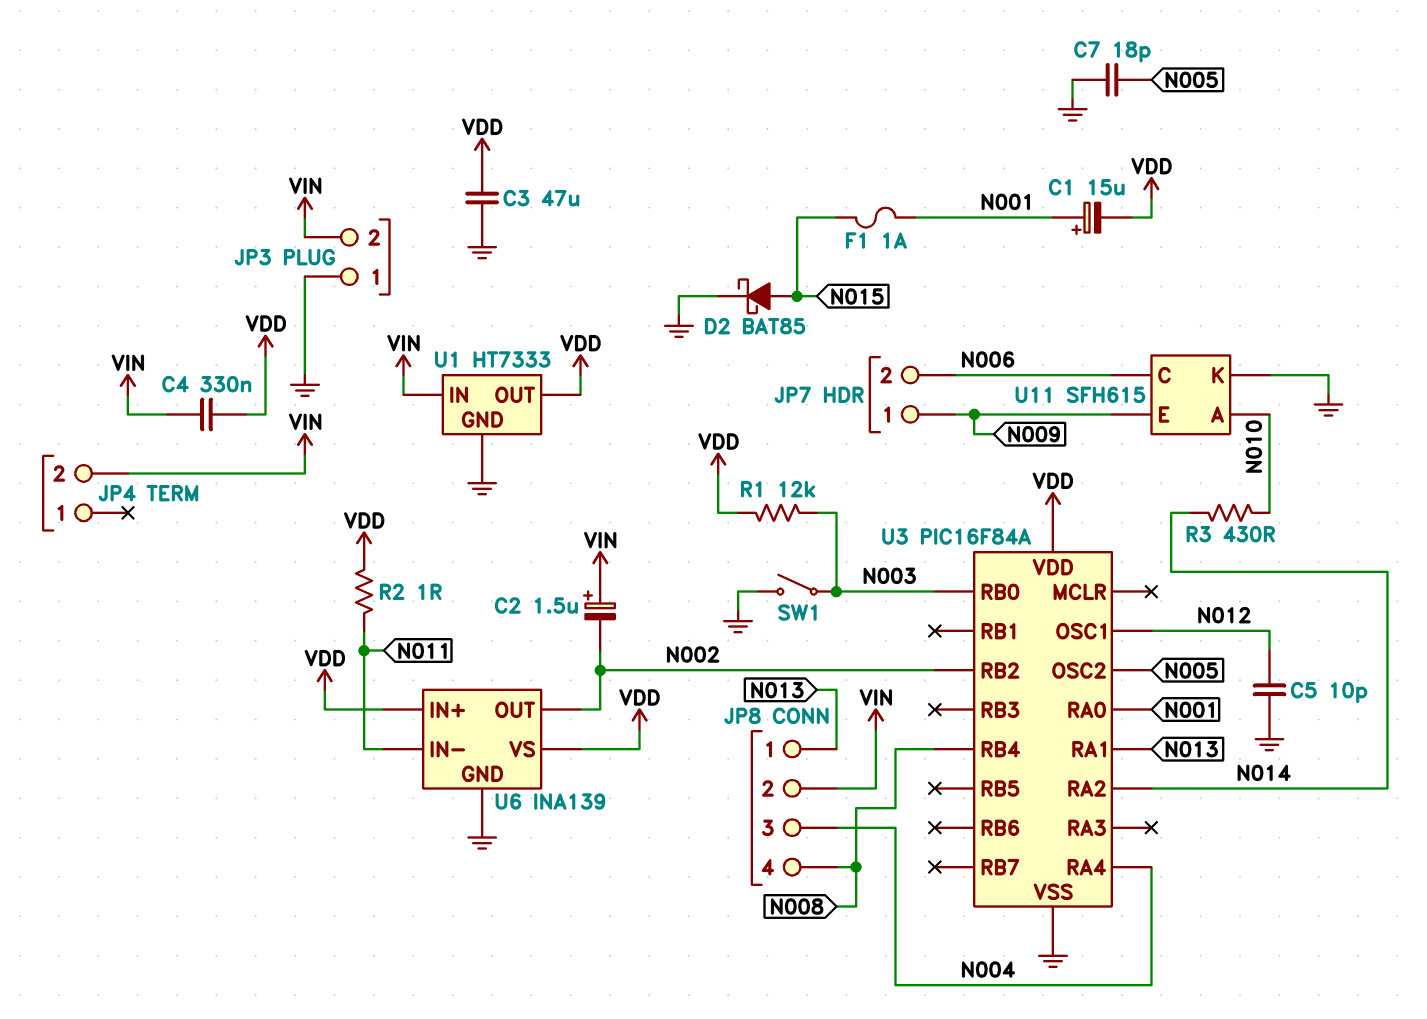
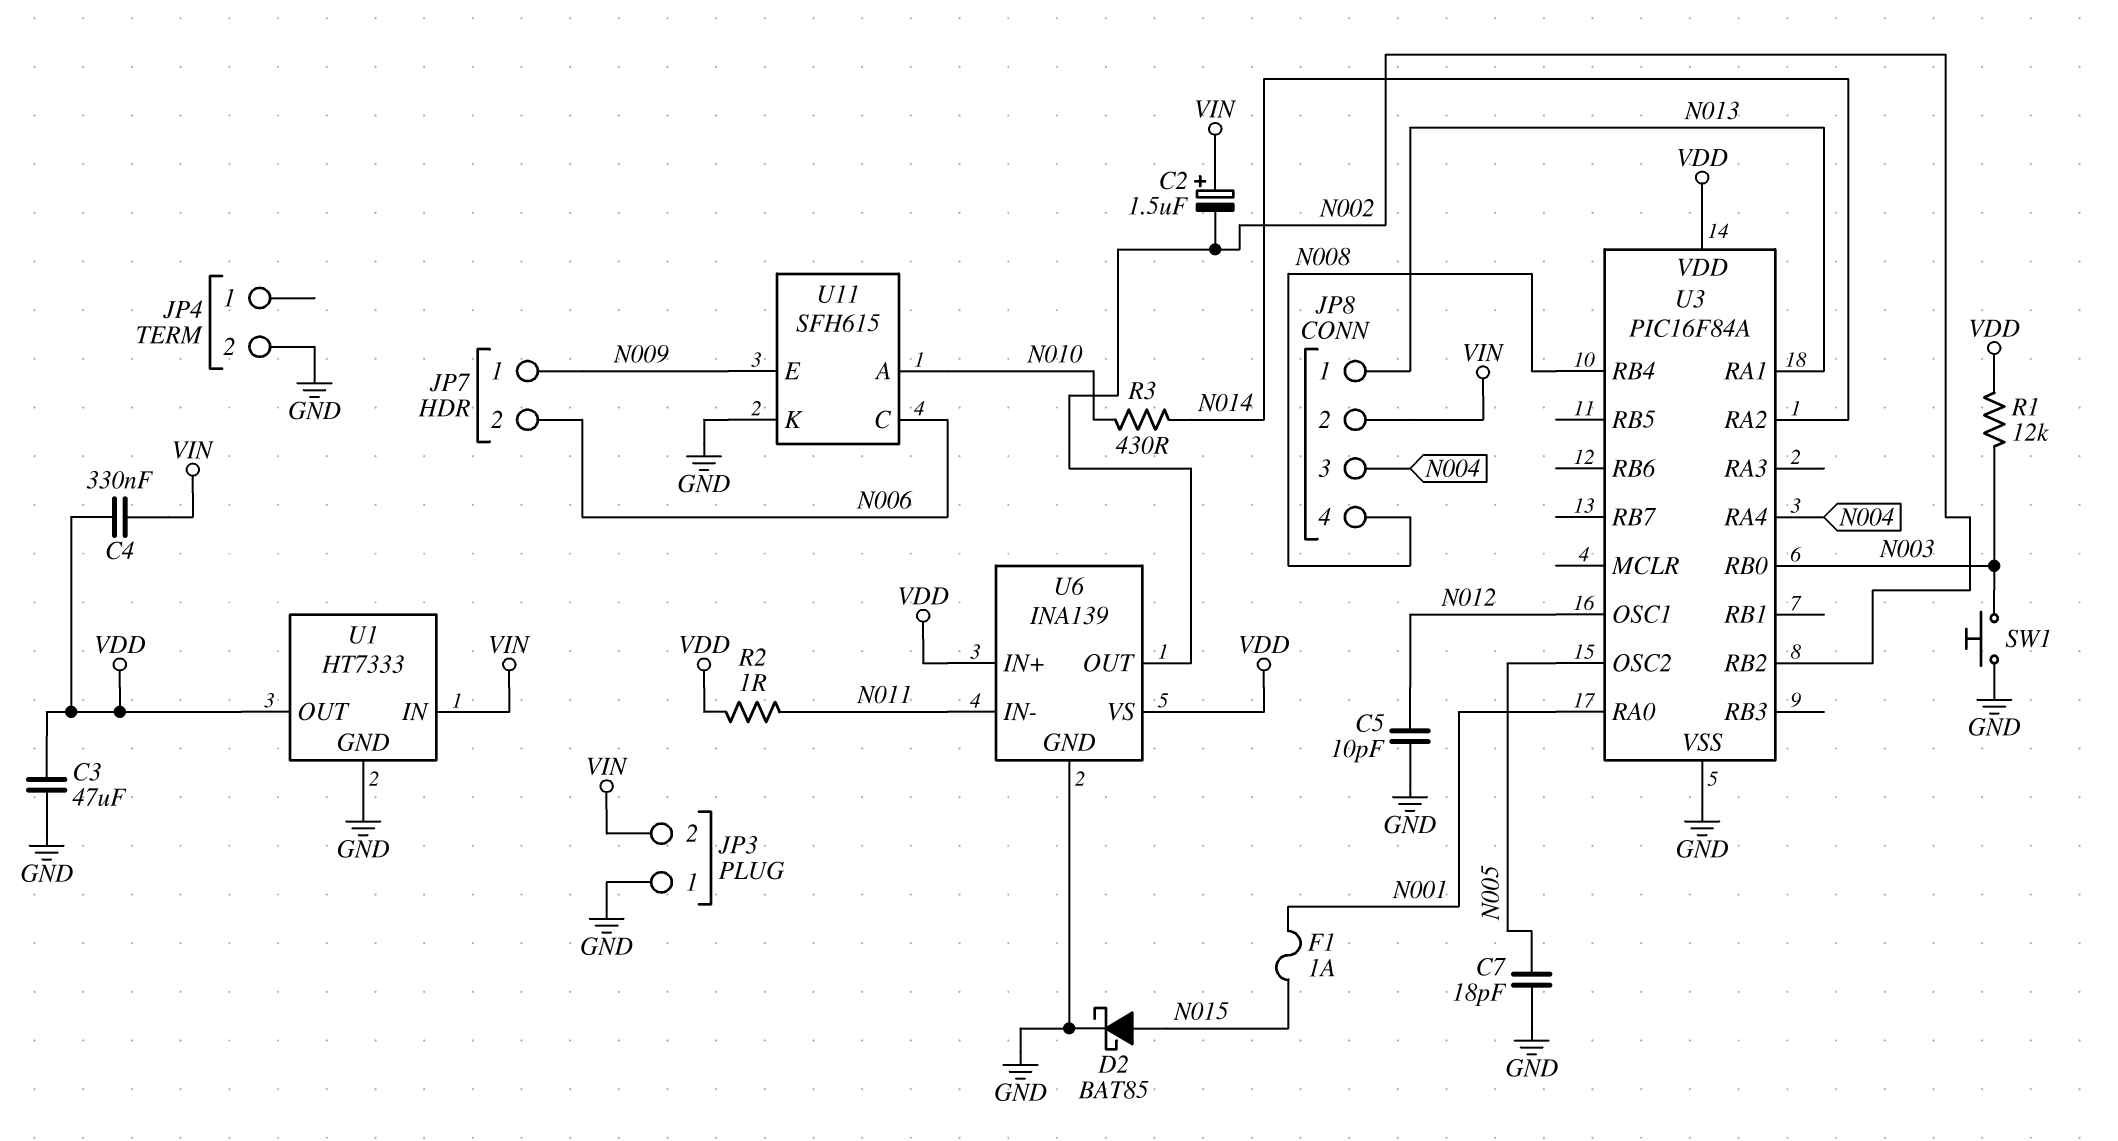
C1: 15uF (plus N001, minus VDD) -> none
JP4 pin 2: VIN -> GND
SW1: switch (GND, N003) -> button (GND, N003)

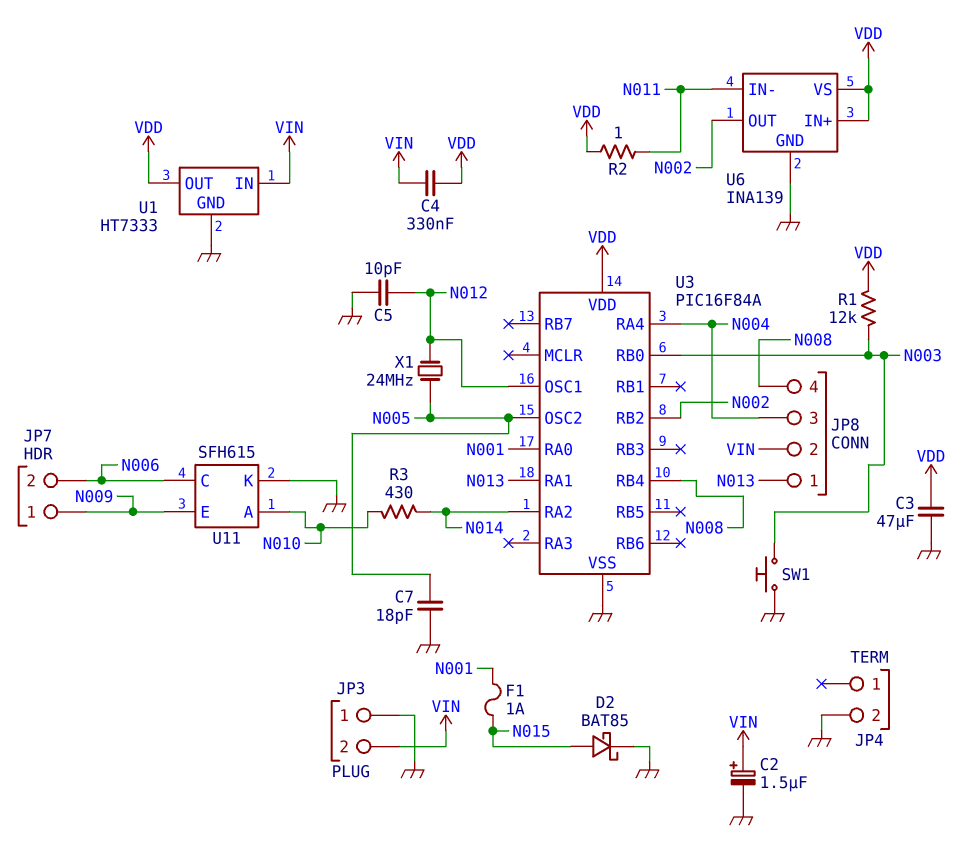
C2: 1.5uF (plus VIN, minus N002) -> 1.5uF (plus VIN, minus GND)
X1: none -> 24MHz (N005, N012)

